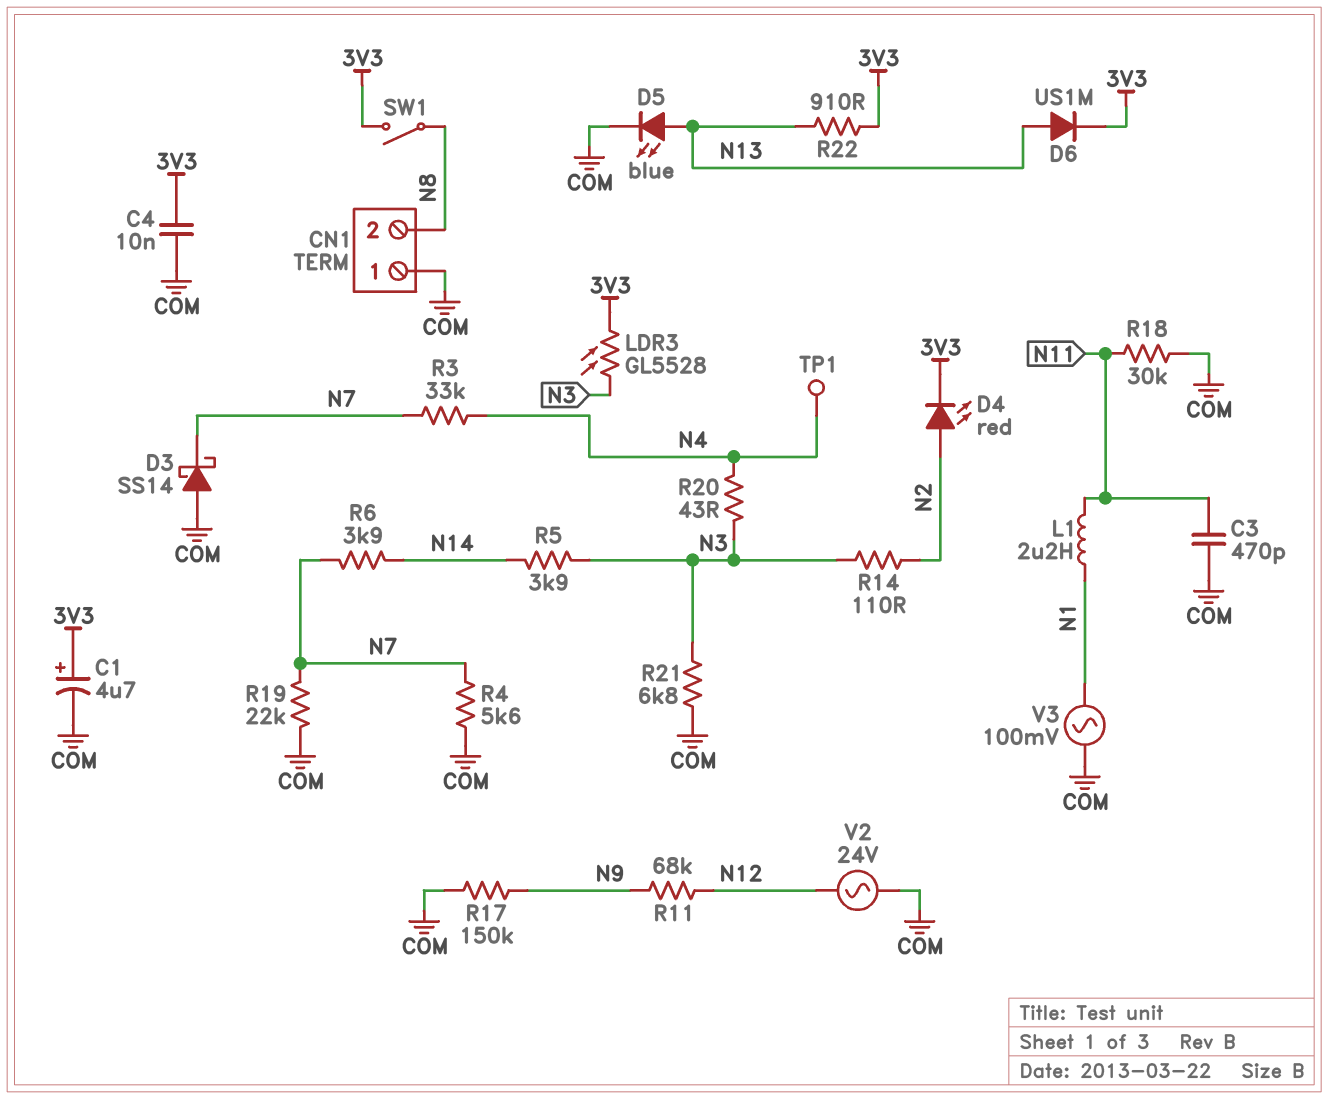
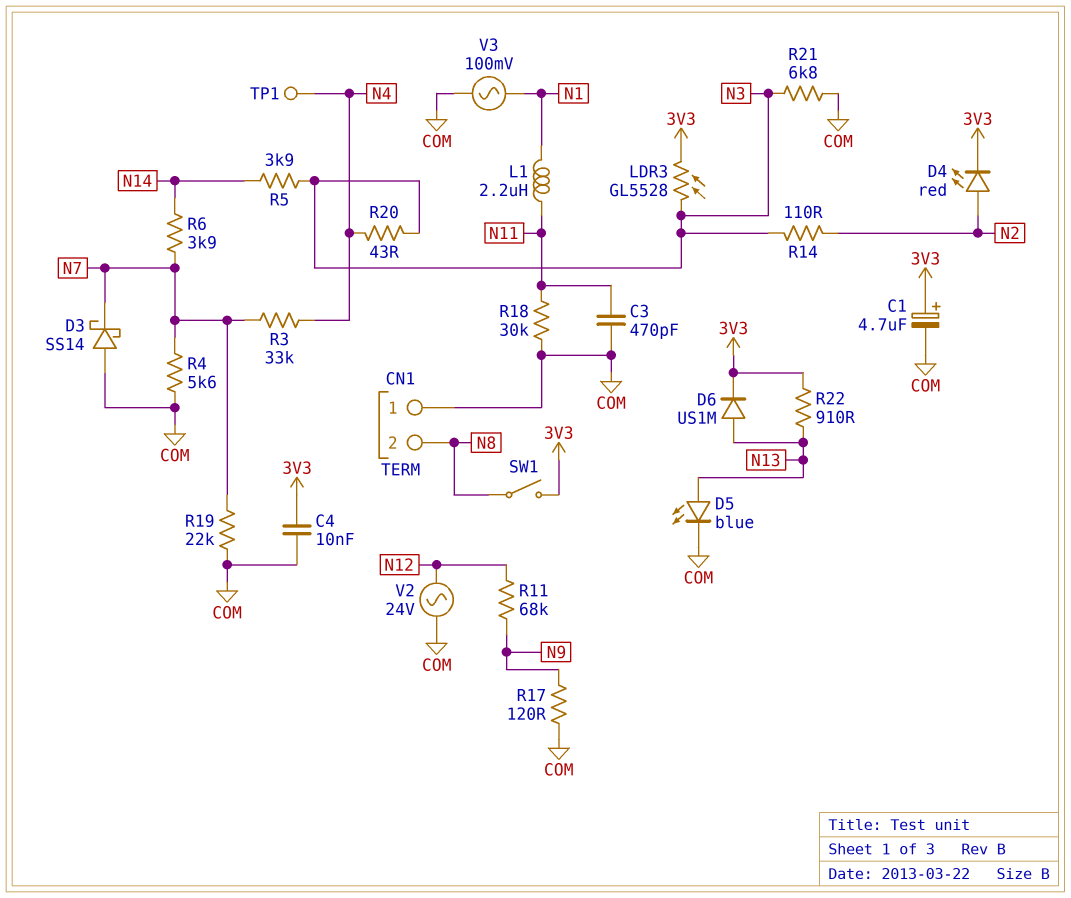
R17: 150k (COM, N9) -> 120 (COM, N9)

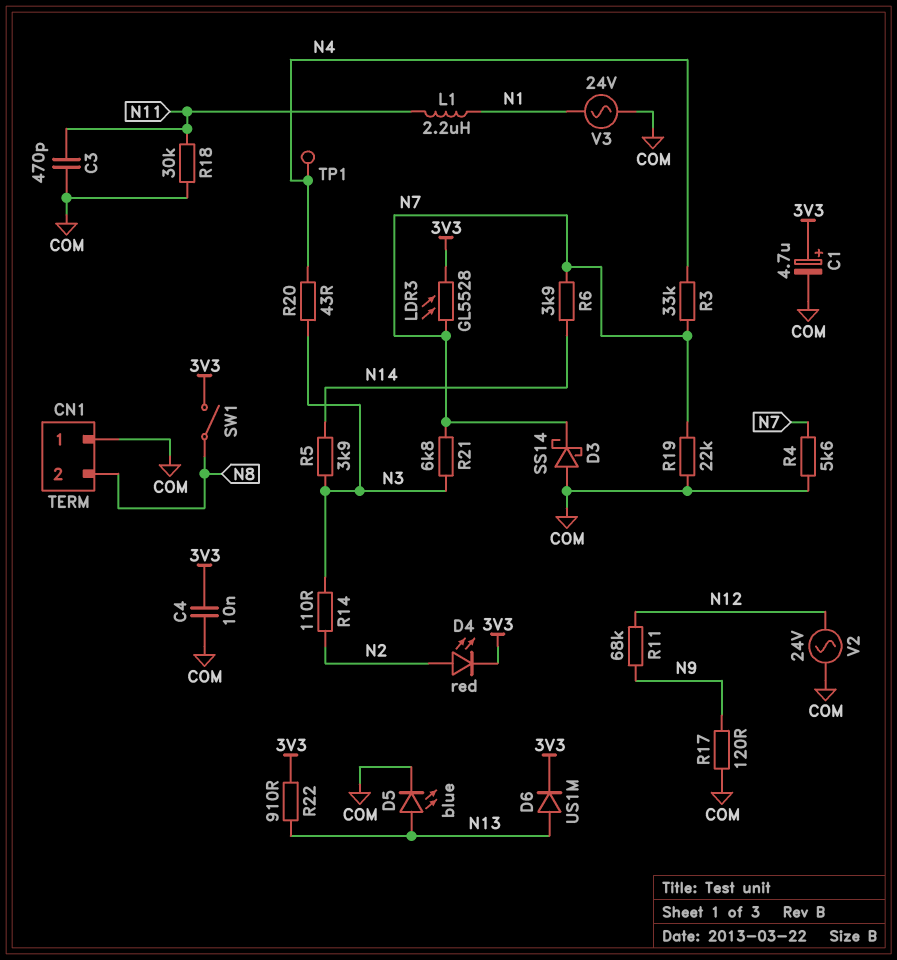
LDR3: GL5528 (3V3, N3) -> GL5528 (3V3, N7)
R21: 6.8k (COM, N3) -> 6.8k (N3, N7)
V3: AC 100mV (COM, N1) -> AC 24V (COM, N1)

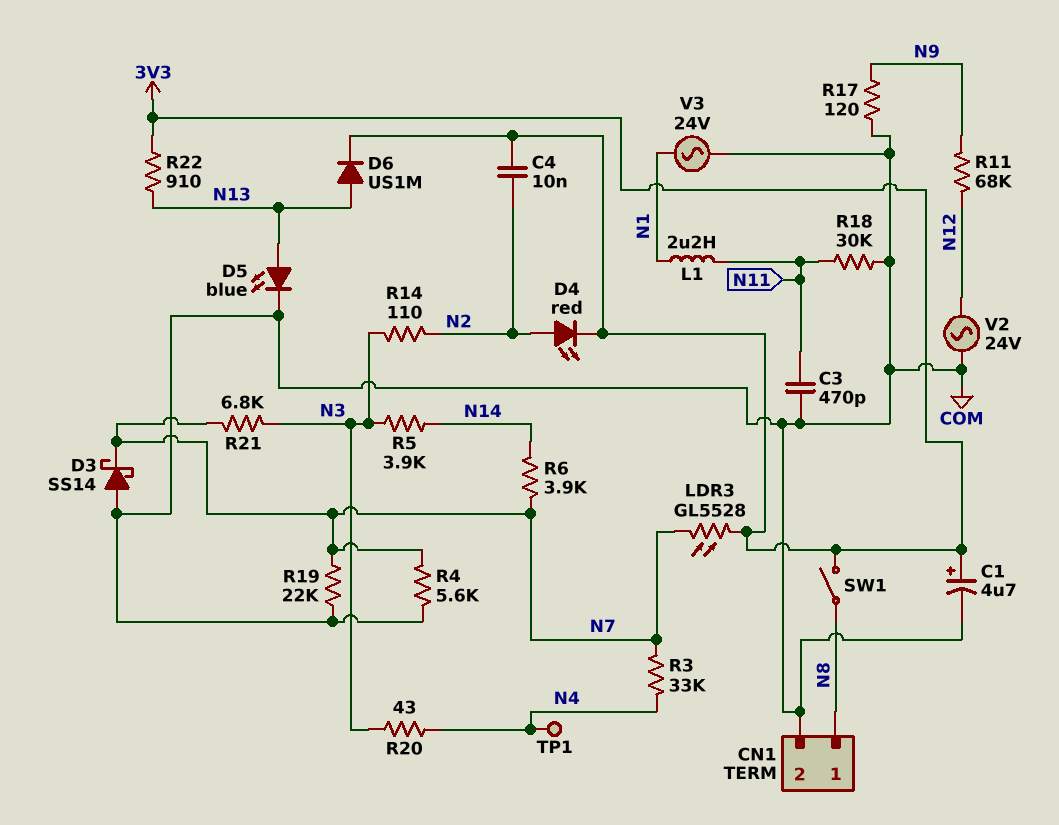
C4: 10nF (3V3, COM) -> 10nF (3V3, N2)
CN1 pin 1: COM -> N8
CN1 pin 2: N8 -> COM

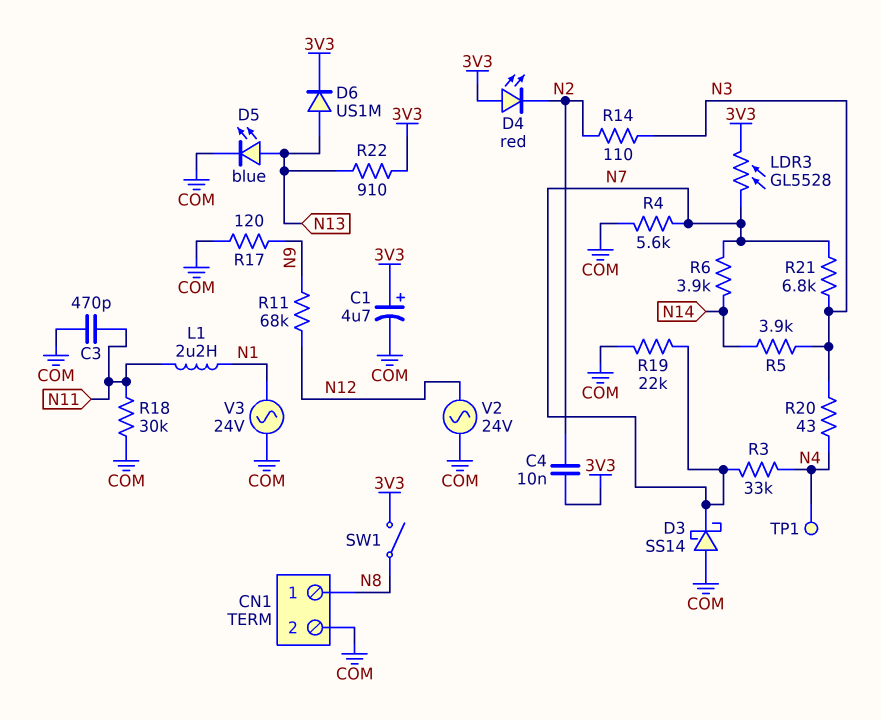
D4: LED red (A N2, K 3V3) -> LED red (A 3V3, K N2)

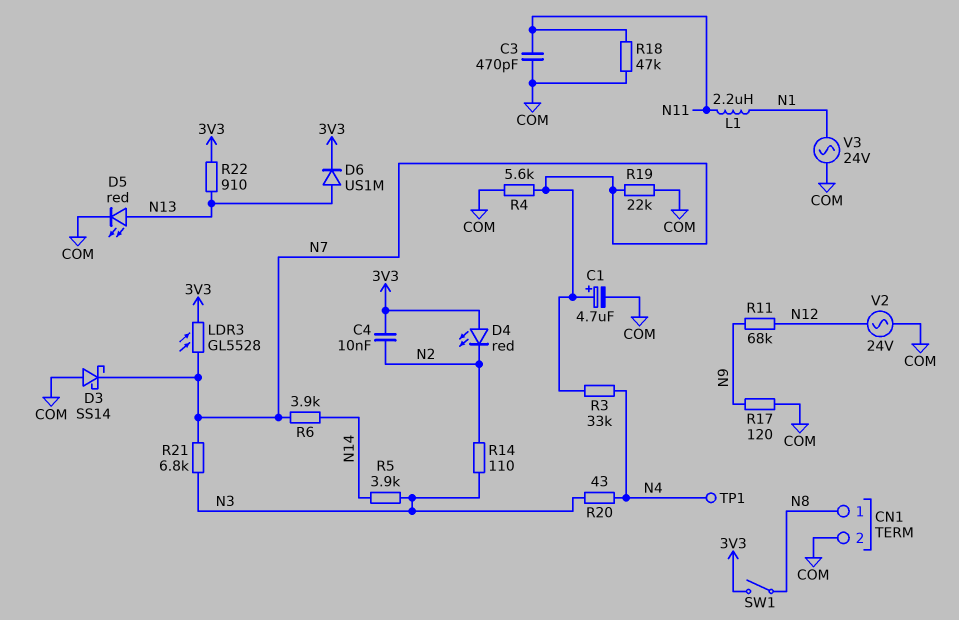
C1: 4.7uF (plus 3V3, minus COM) -> 4.7uF (plus N7, minus COM)
D5: LED blue (A N13, K COM) -> LED red (A N13, K COM)
R18: 30k (COM, N11) -> 47k (COM, N11)

